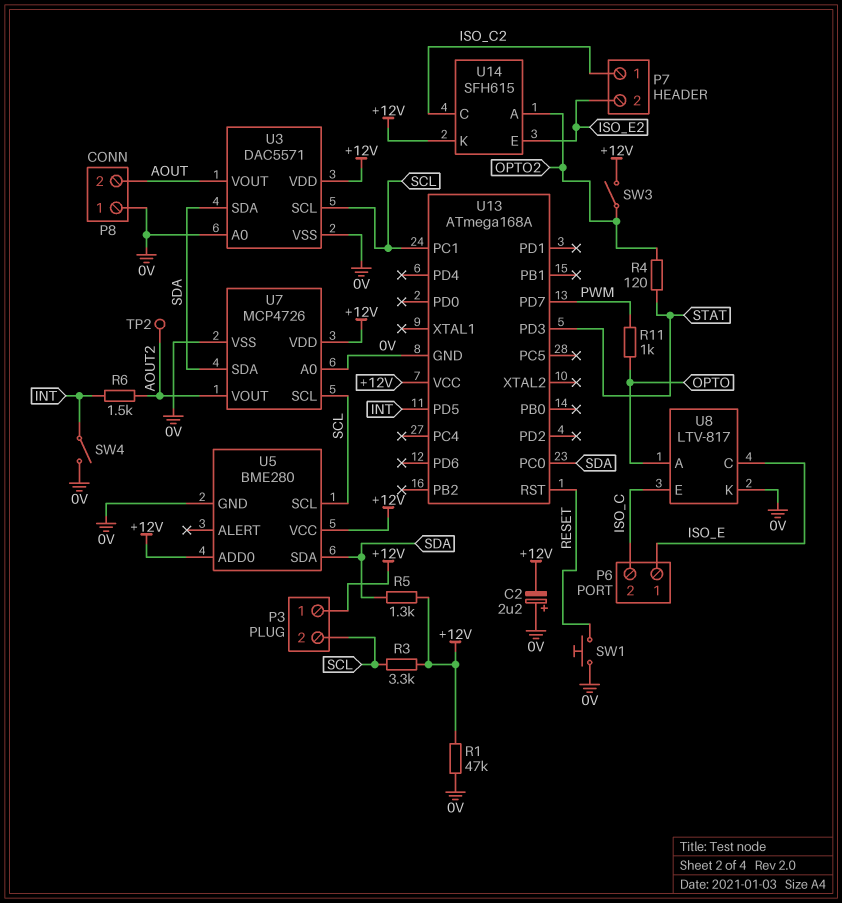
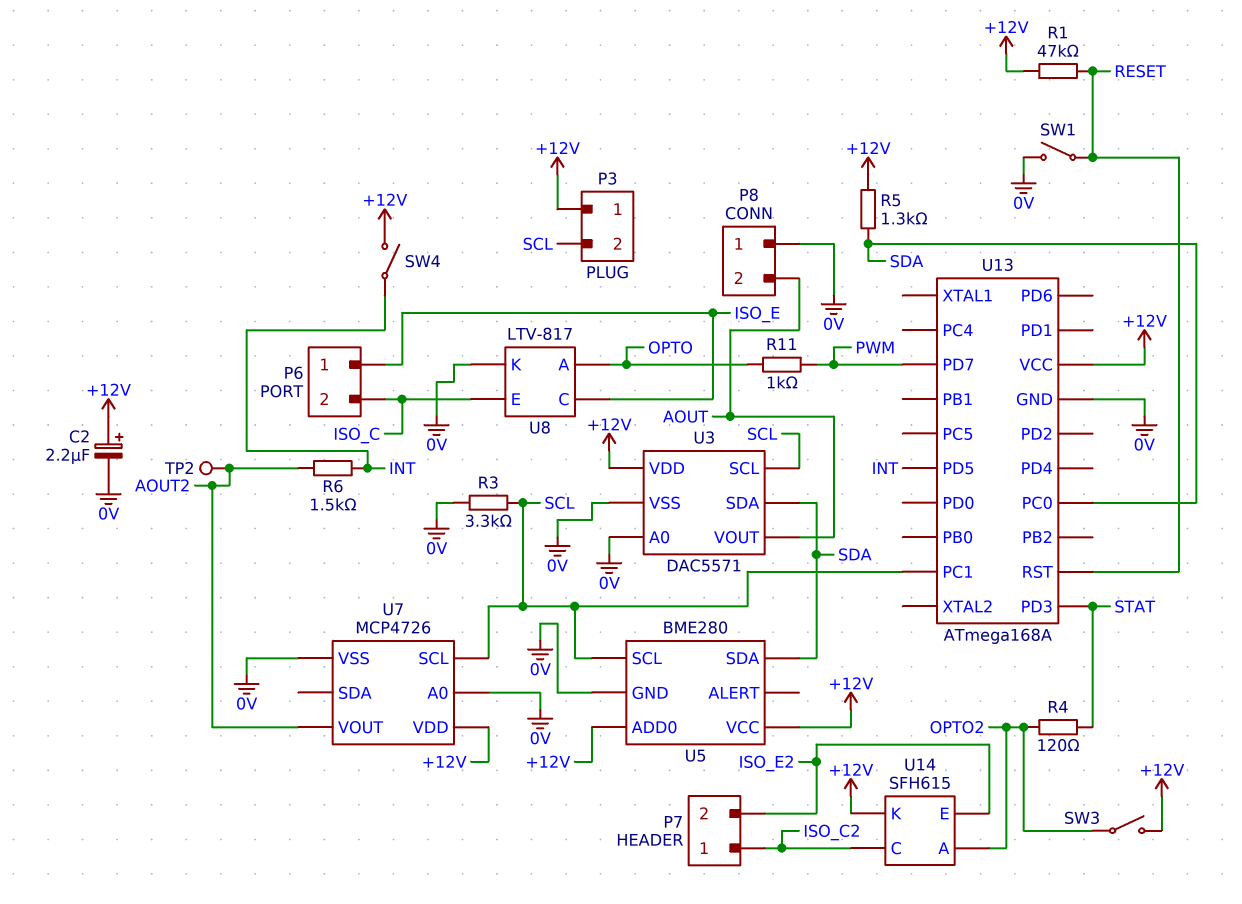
C2: 2.2uF (plus 0V, minus +12V) -> 2.2uF (plus +12V, minus 0V)
R1: 47k (+12V, 0V) -> 47k (+12V, RESET)
R3: 3.3k (+12V, SCL) -> 3.3k (0V, SCL)
SW1: button (0V, RESET) -> switch (0V, RESET)
SW4: switch (0V, INT) -> switch (+12V, INT)
U7 pin SDA: SDA -> none

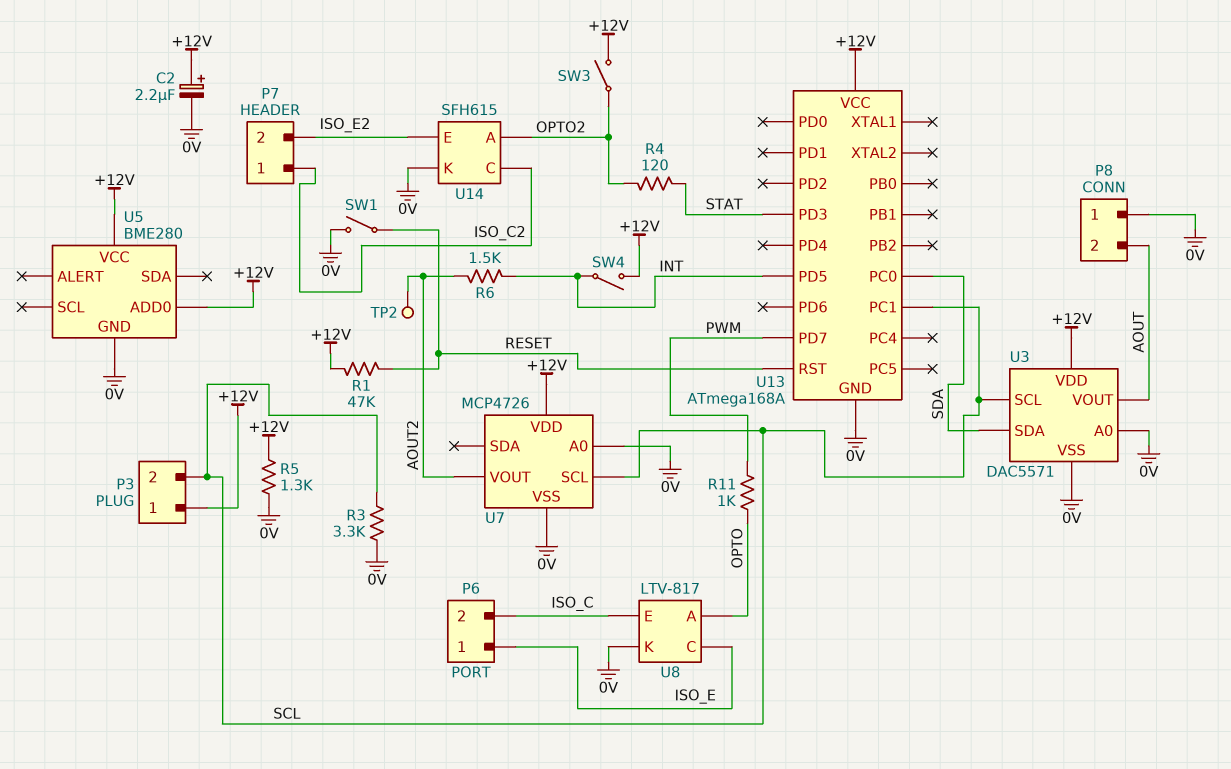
R5: 1.3k (+12V, SDA) -> 1.3k (+12V, 0V)
U5 pin SCL: SCL -> none
U5 pin SDA: SDA -> none
U14 pin K: +12V -> 0V

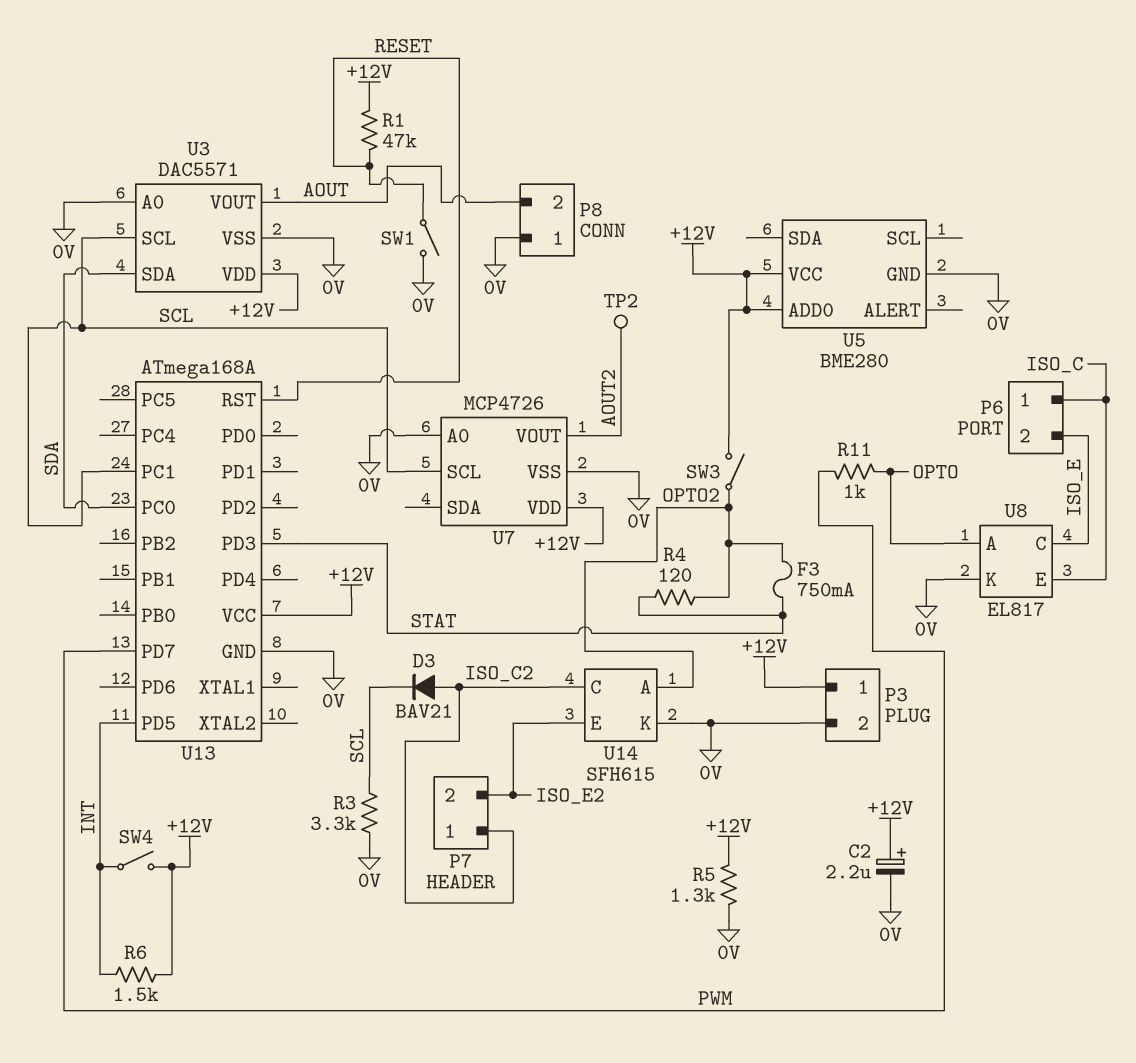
D3: none -> diode BAV21 (A ISO_C2, K SCL)
F3: none -> 750mA (OPTO2, STAT)
P3 pin 2: SCL -> 0V
P6 pin 1: ISO_E -> ISO_C
P6 pin 2: ISO_C -> ISO_E
R6: 1.5k (AOUT2, INT) -> 1.5k (+12V, INT)
U8: LTV-817 -> EL817

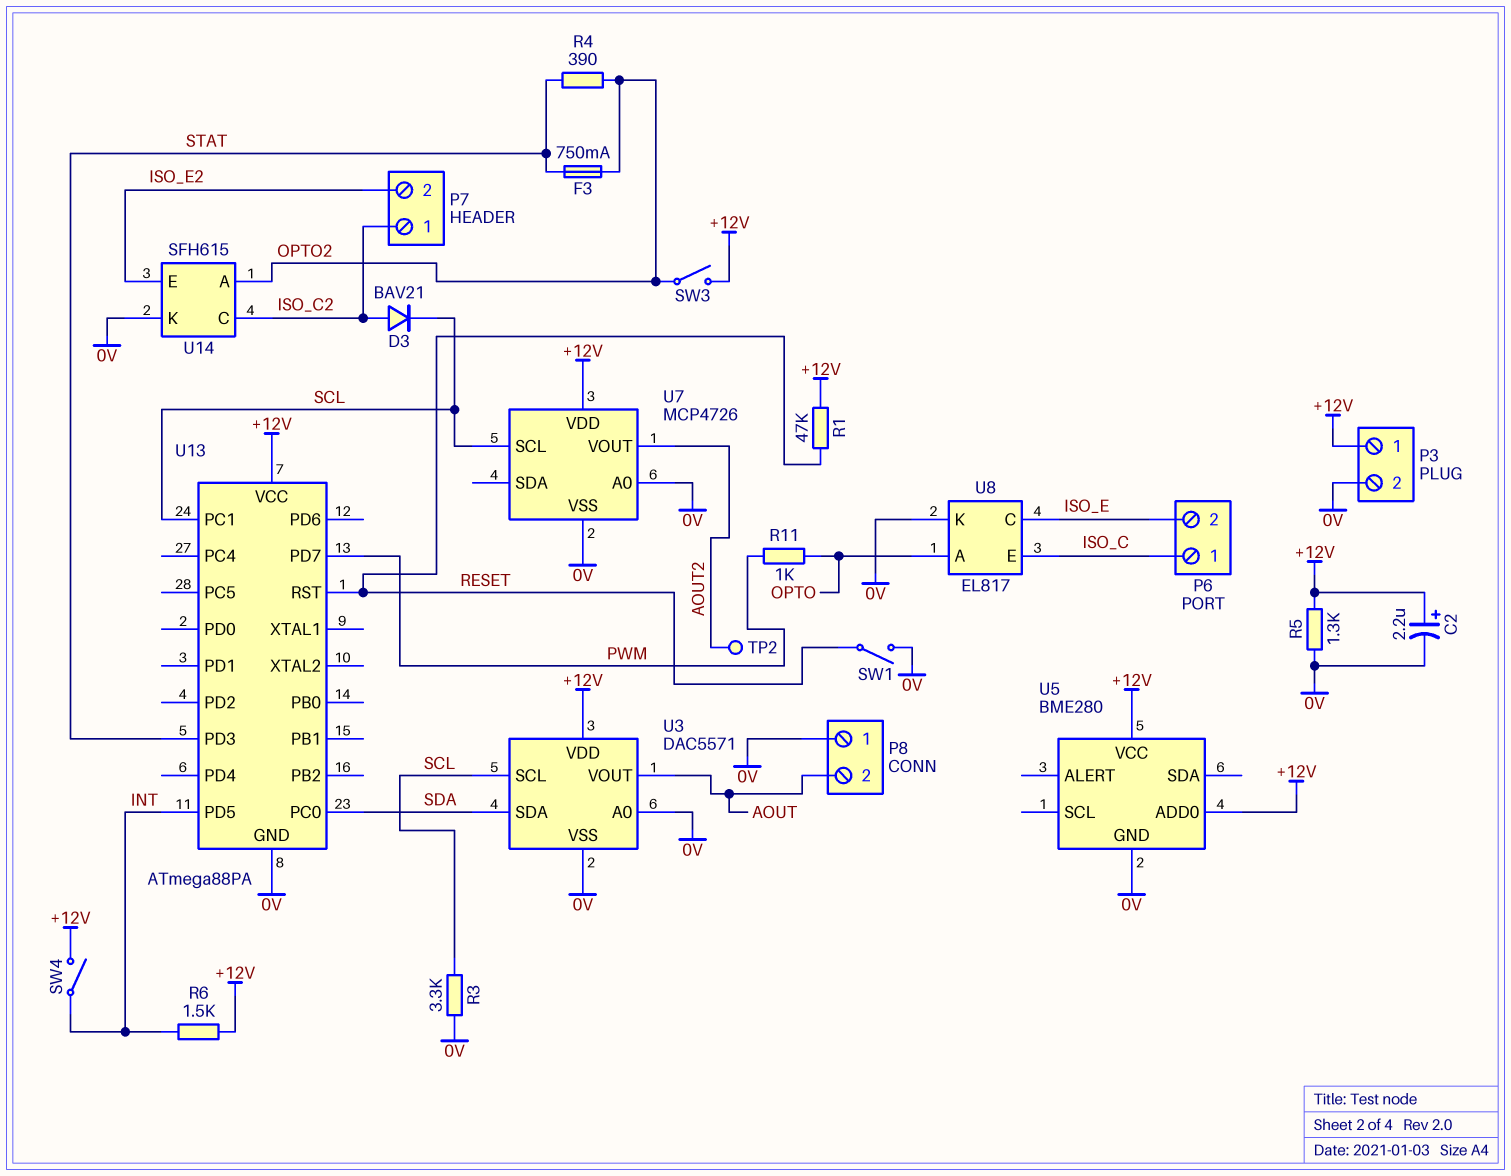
R4: 120 (OPTO2, STAT) -> 390 (OPTO2, STAT)
U13: ATmega168A -> ATmega88PA

